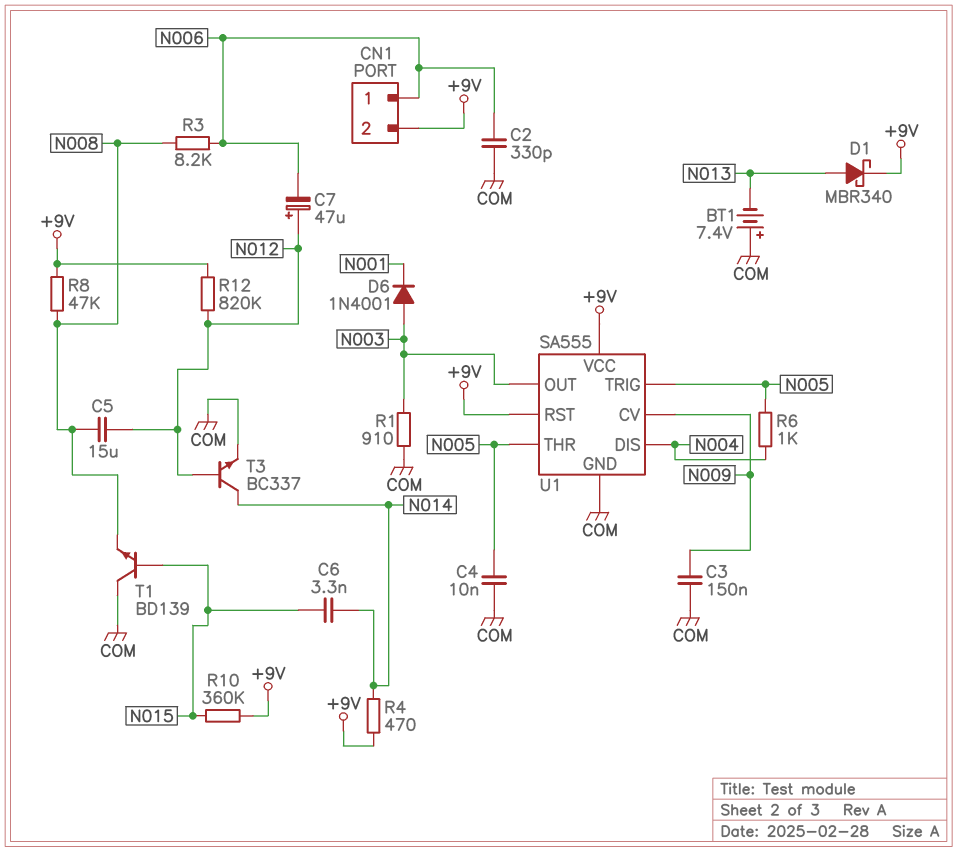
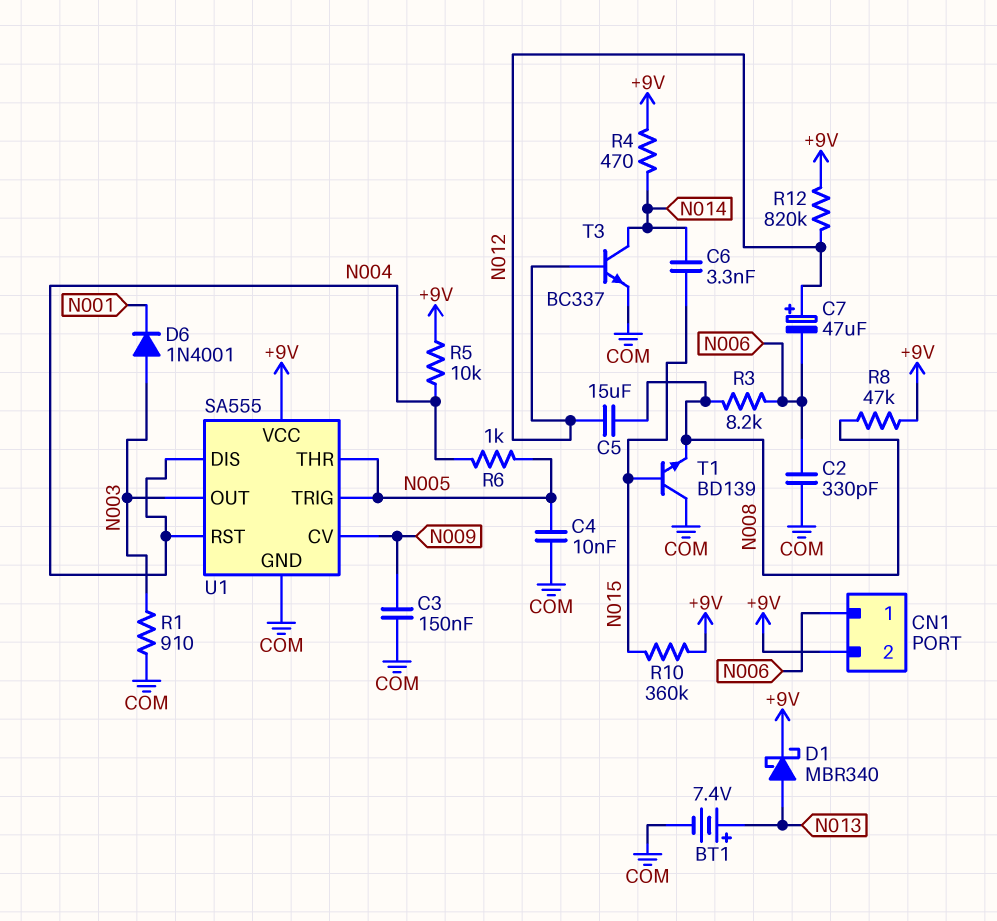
BT1: 7.4V (plus COM, minus N013) -> 7.4V (plus N013, minus COM)
R5: none -> 10k (+9V, N004)
U1 pin RST: +9V -> N004

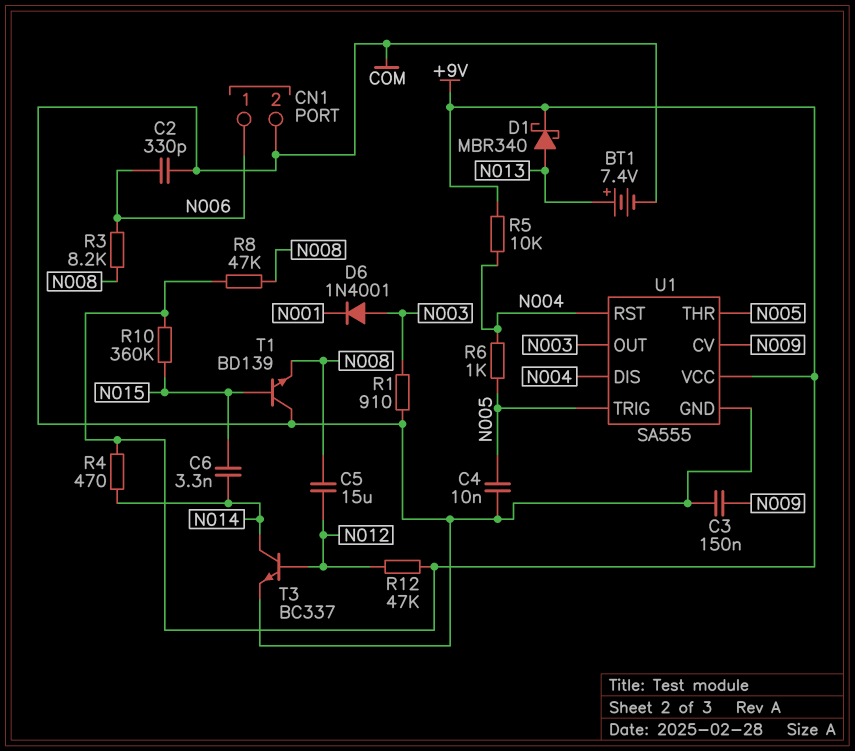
C7: 47uF (plus N012, minus N006) -> none
CN1 pin 2: +9V -> COM
R12: 820k (+9V, N012) -> 47k (+9V, N012)

